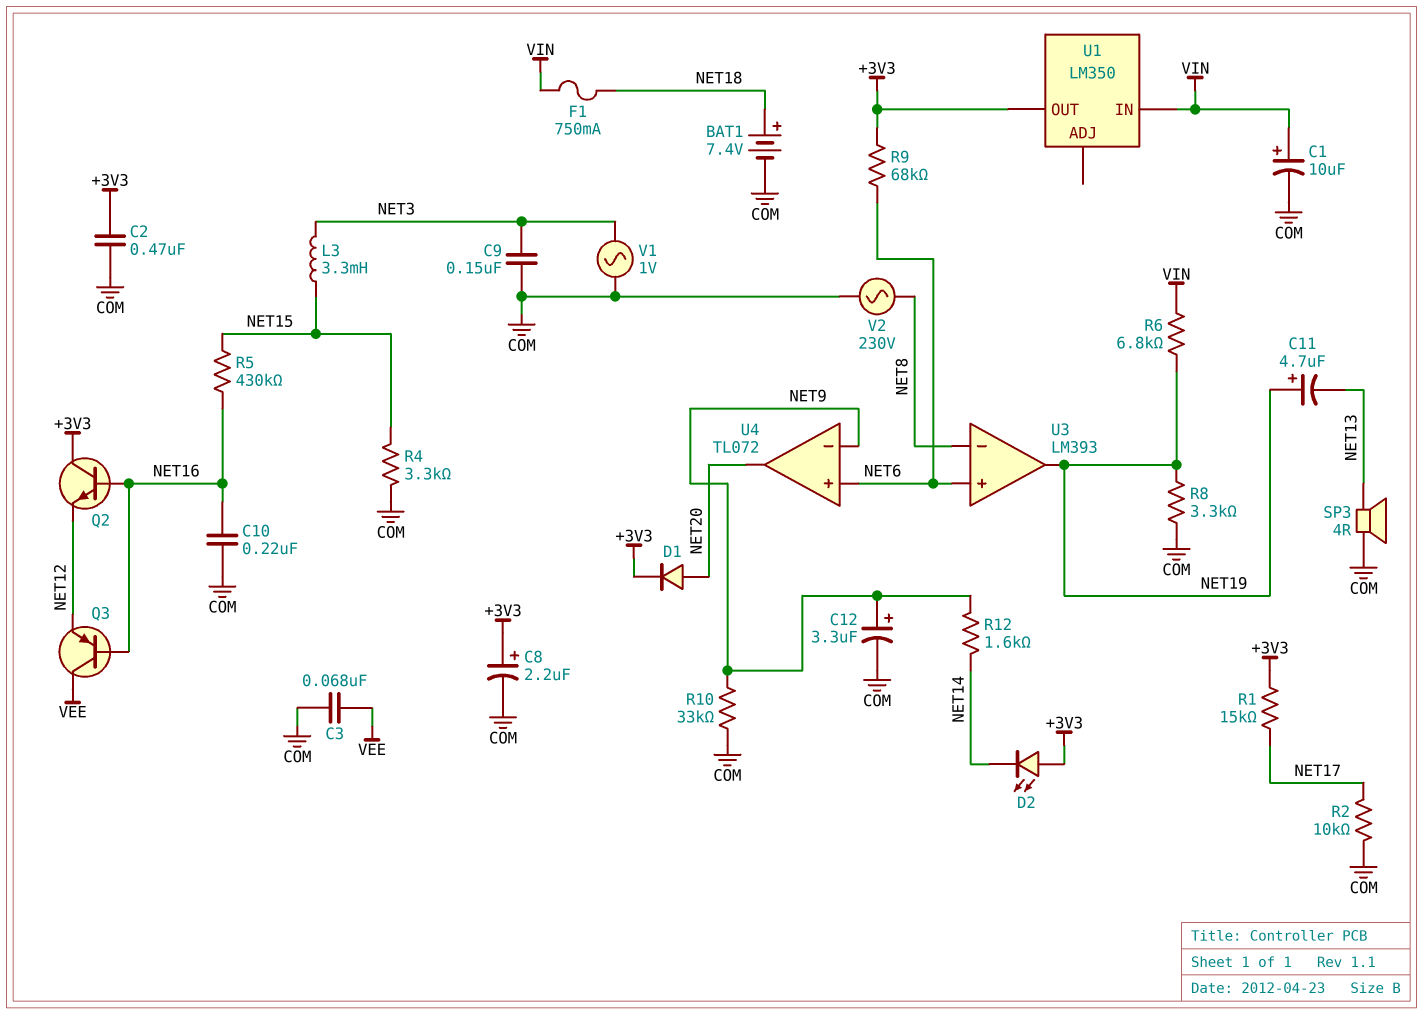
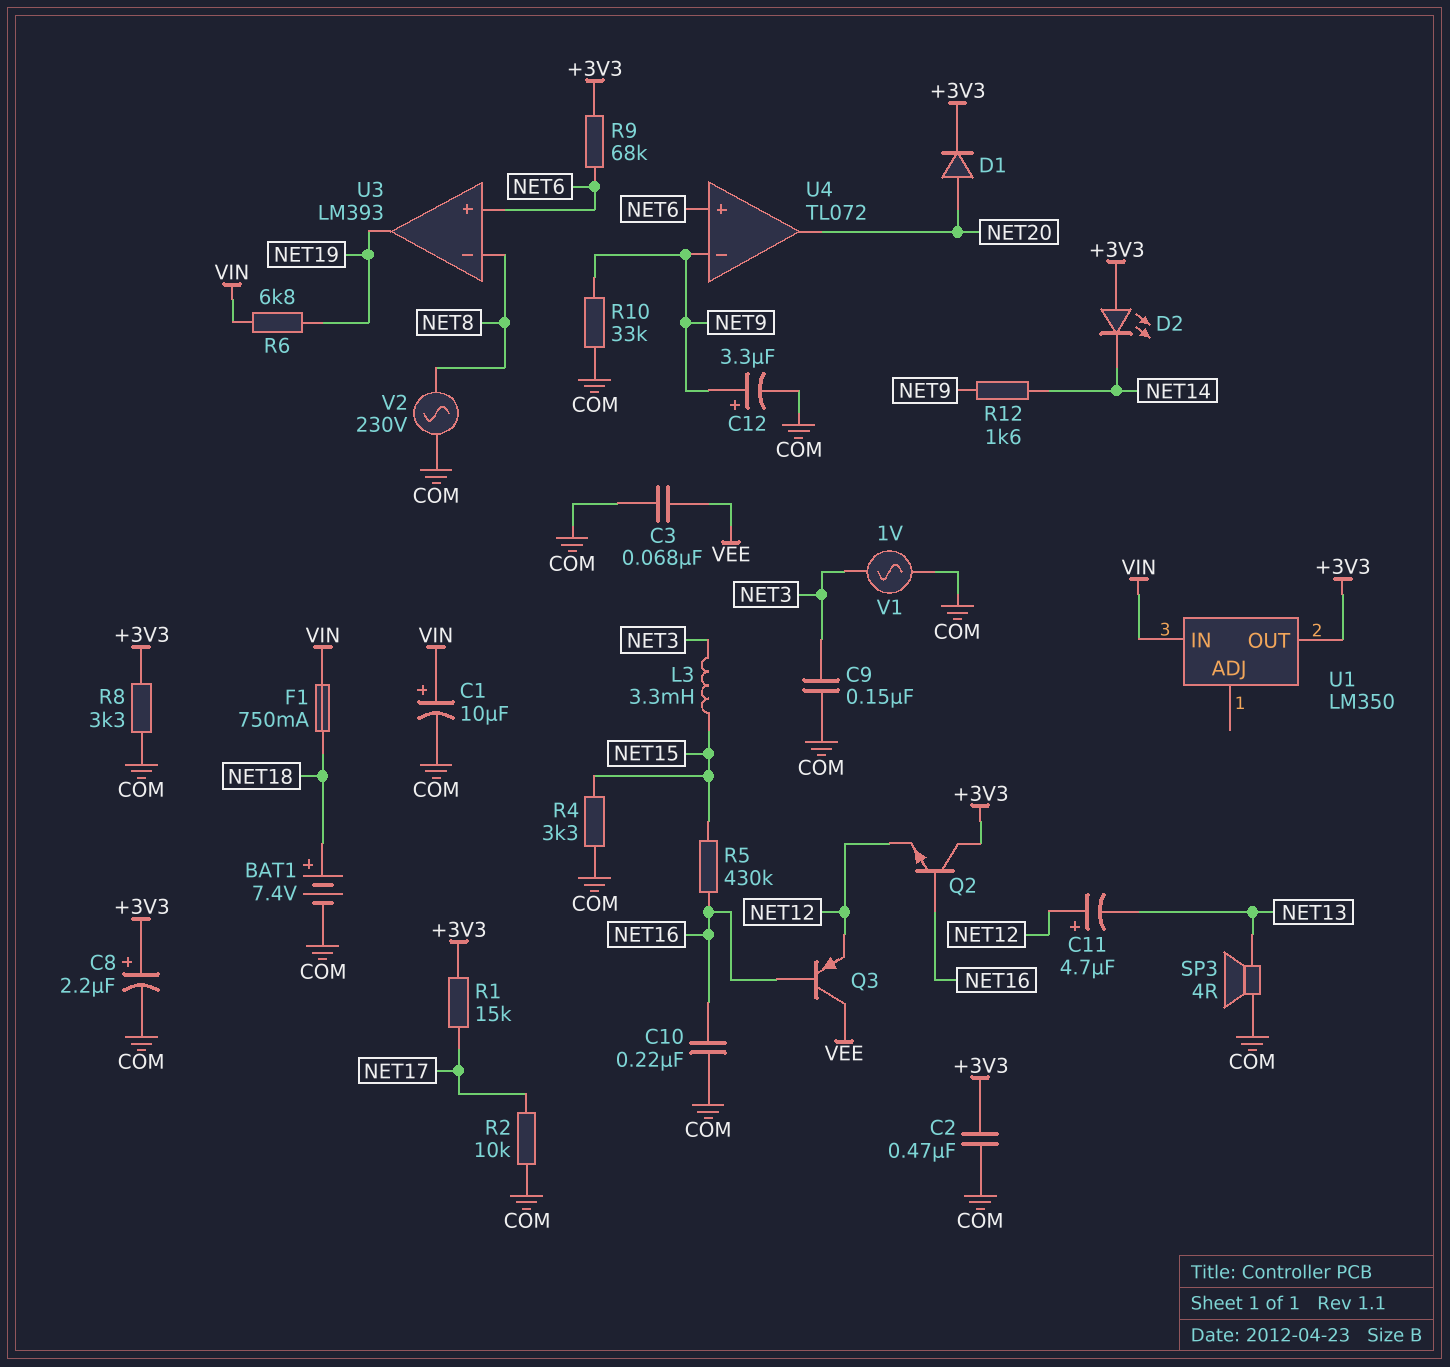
C11: 4.7uF (plus NET19, minus NET13) -> 4.7uF (plus NET12, minus NET13)
R8: 3.3k (COM, NET19) -> 3.3k (+3V3, COM)

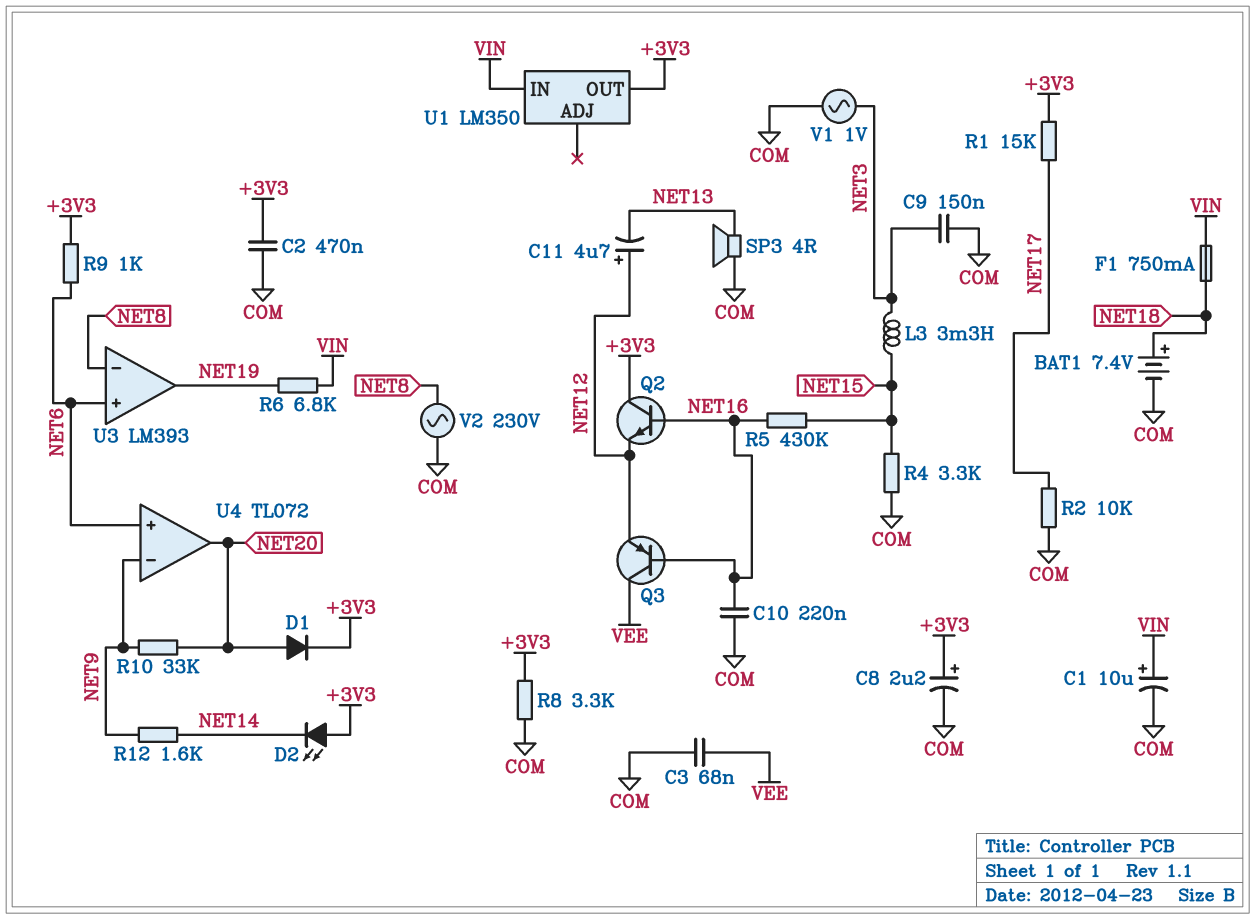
C12: 3.3uF (plus NET9, minus COM) -> none
R9: 68k (+3V3, NET6) -> 1k (+3V3, NET6)
R10: 33k (COM, NET9) -> 33k (NET9, NET20)

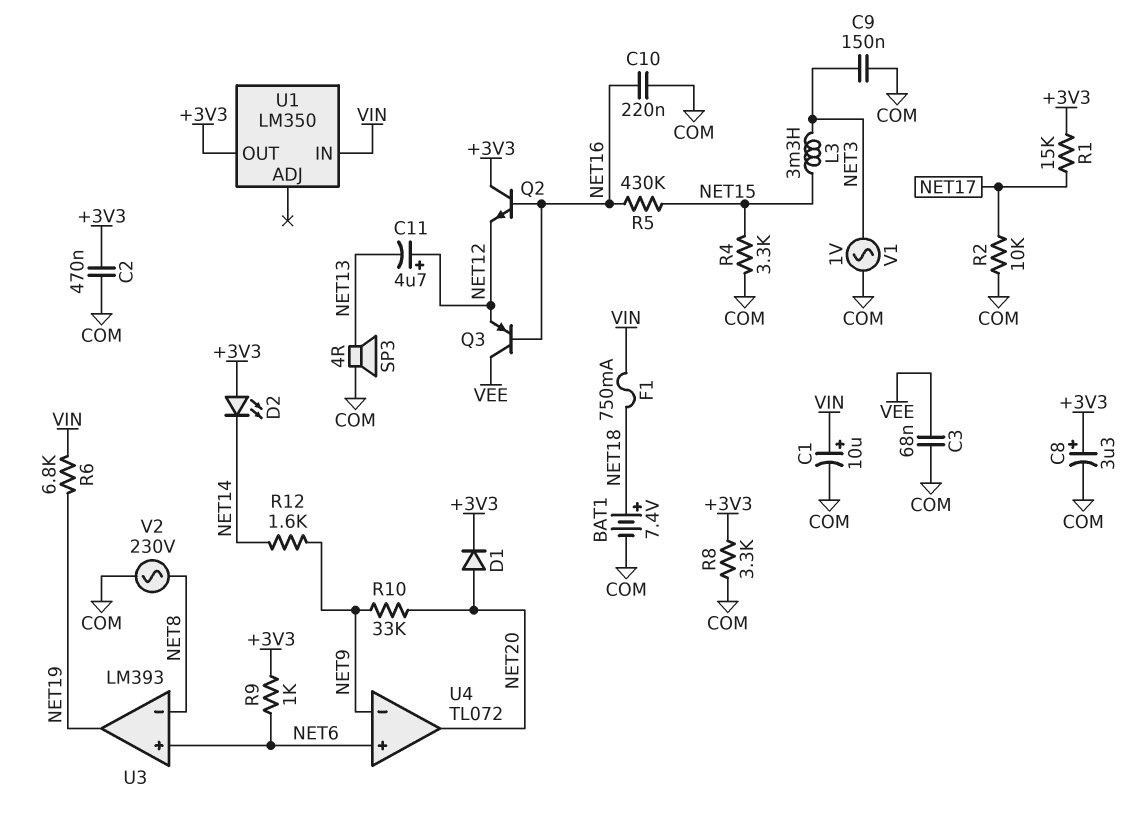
C8: 2.2uF (plus +3V3, minus COM) -> 3.3uF (plus +3V3, minus COM)

